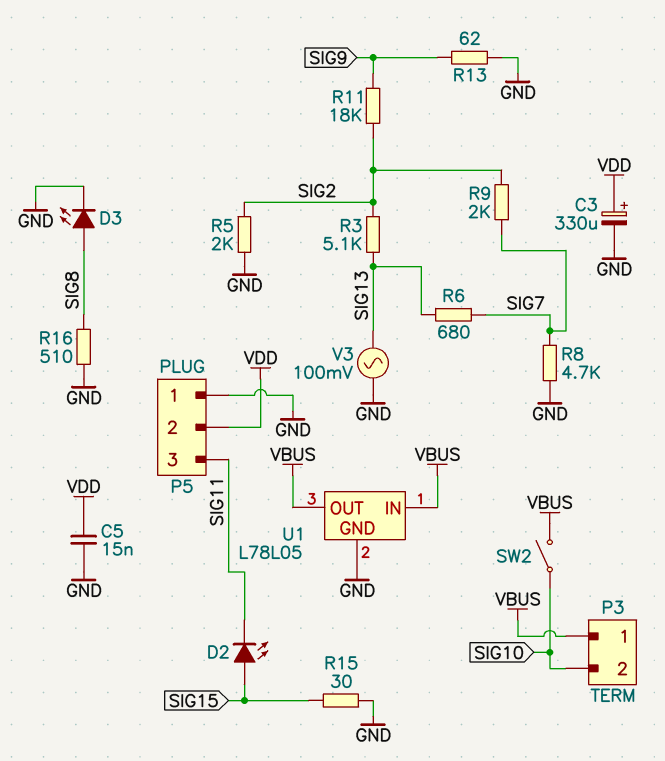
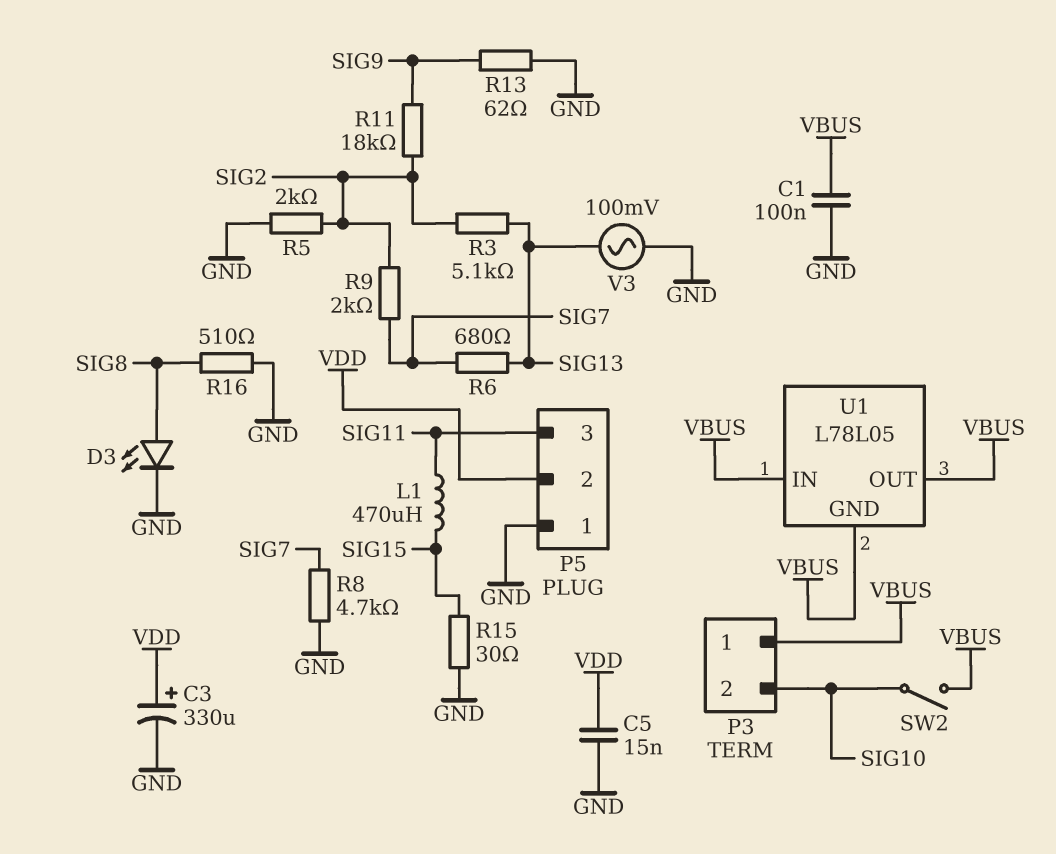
C1: none -> 100nF (GND, VBUS)
D2: LED (A SIG15, K SIG11) -> none
L1: none -> 470uH (SIG11, SIG15)
U1 pin GND: GND -> VBUS

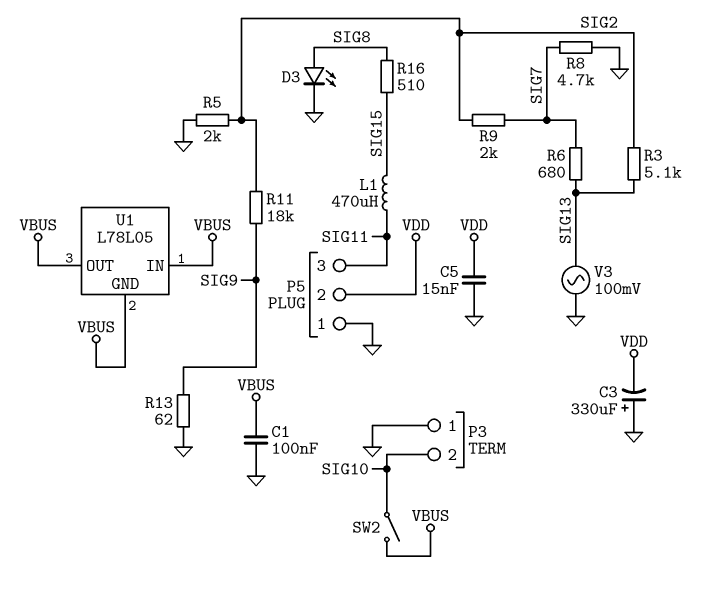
C3: 330uF (plus VDD, minus GND) -> 330uF (plus GND, minus VDD)
P3 pin 1: VBUS -> GND
R15: 30 (GND, SIG15) -> none
R16: 510 (GND, SIG8) -> 510 (SIG8, SIG15)

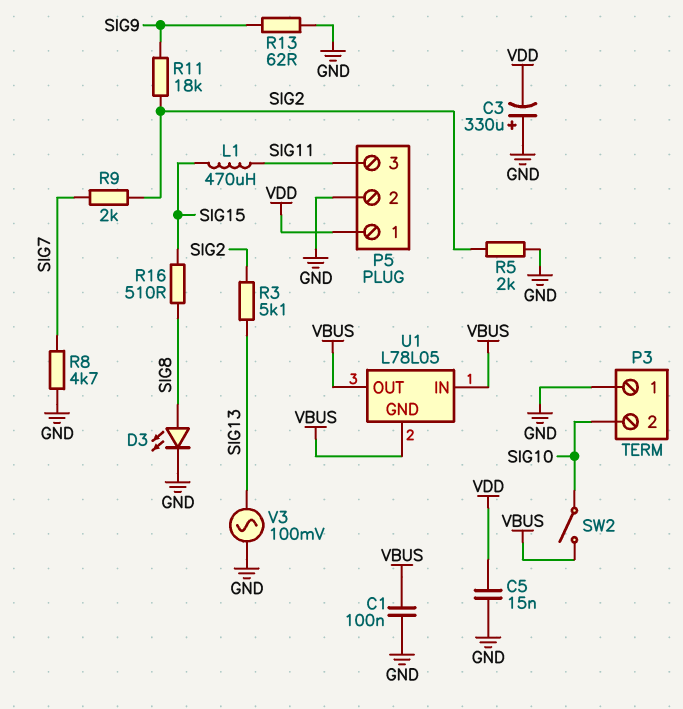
P5 pin 1: GND -> VDD
P5 pin 2: VDD -> GND
R6: 680 (SIG7, SIG13) -> none

